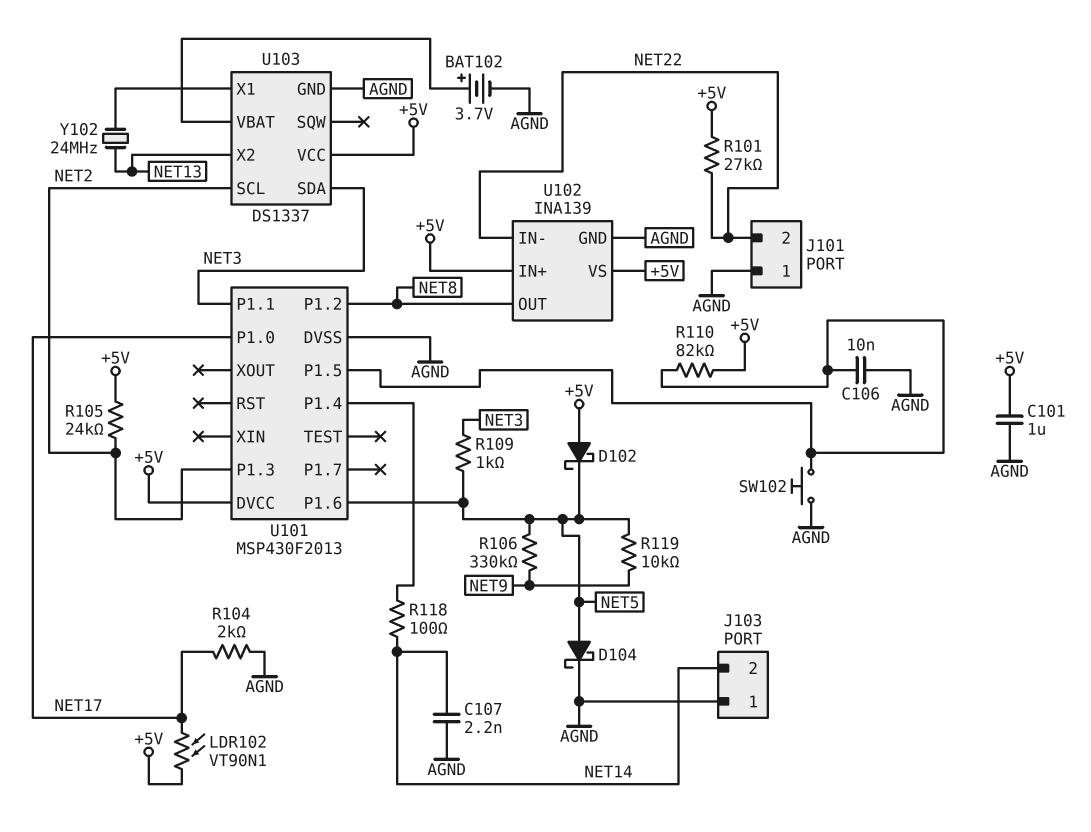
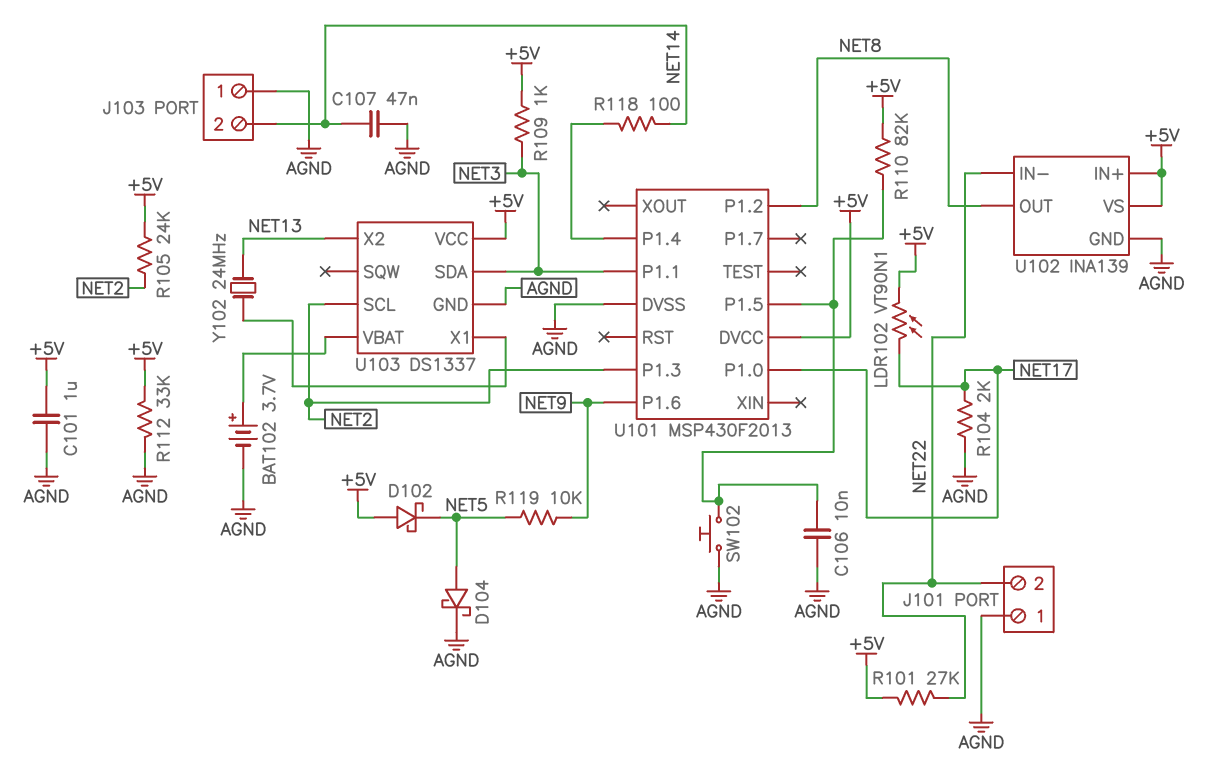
C107: 2.2nF (AGND, NET14) -> 47nF (AGND, NET14)
R106: 330k (NET5, NET9) -> none
R109: 1k (NET3, NET5) -> 1k (+5V, NET3)
R112: none -> 33k (+5V, AGND)
U101 pin P1.6: NET5 -> NET9

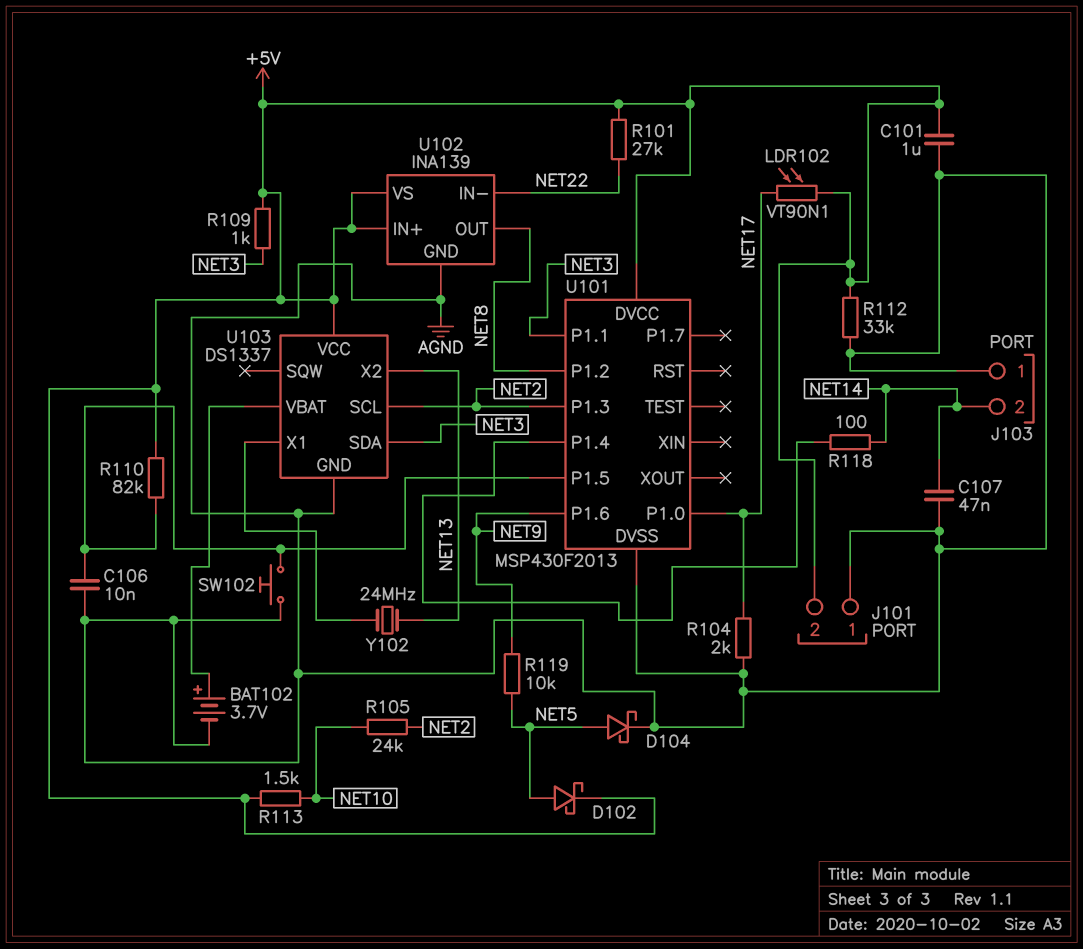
D102: schottky (A +5V, K NET5) -> schottky (A NET5, K +5V)
J101 pin 2: NET22 -> +5V
R105: 24k (+5V, NET2) -> 24k (NET2, NET10)
R113: none -> 1.5k (+5V, NET10)

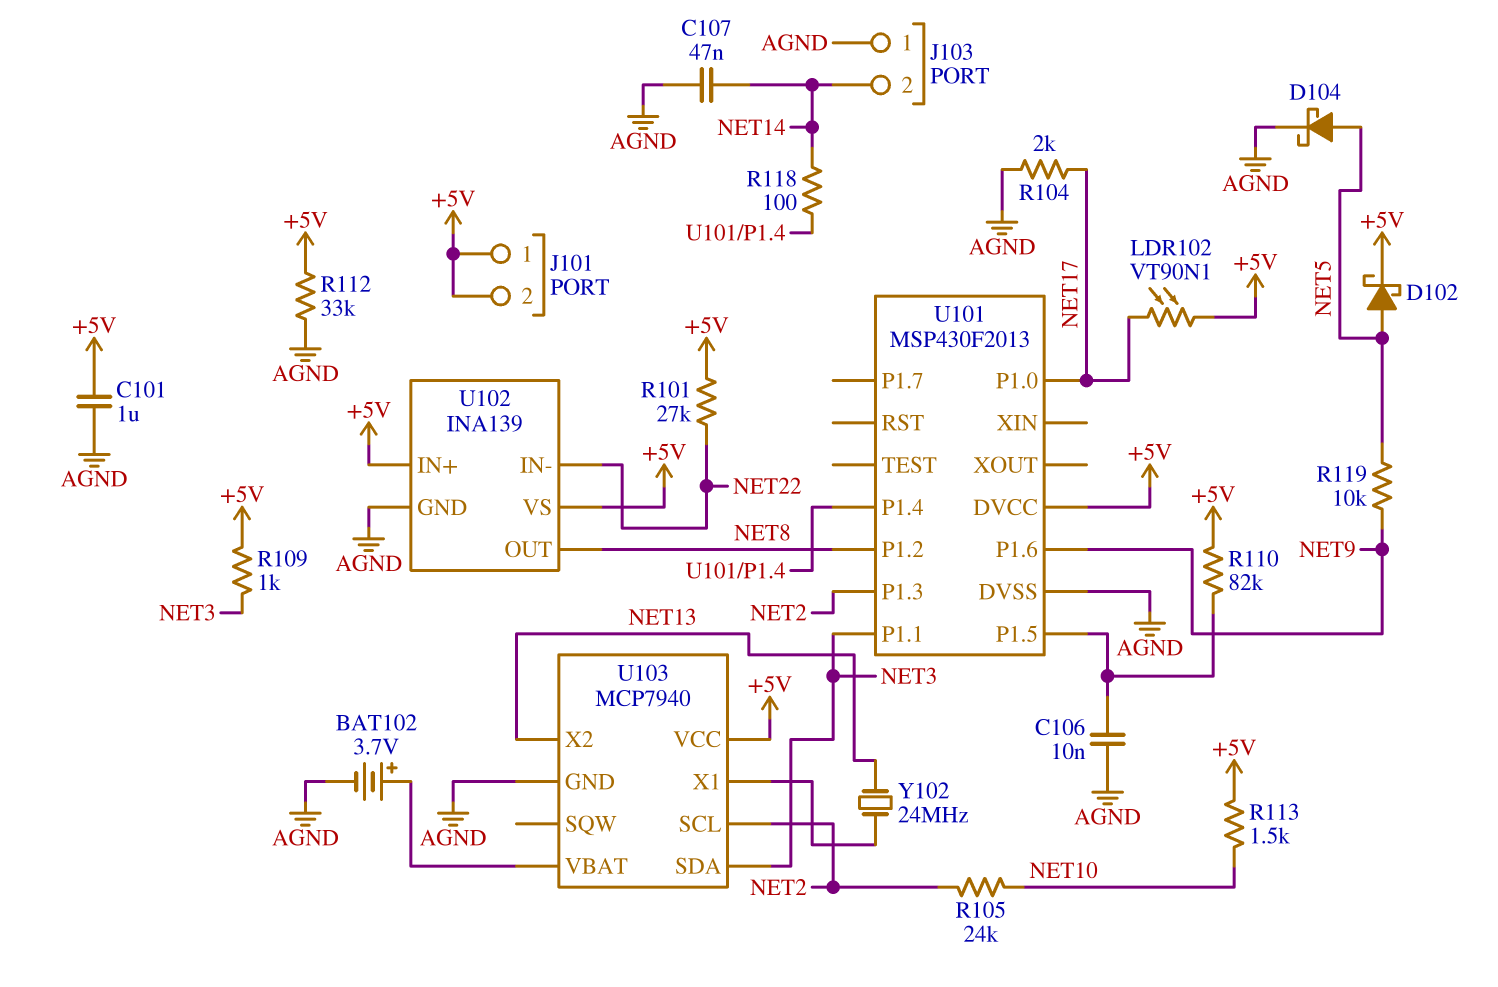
J101 pin 1: AGND -> +5V
SW102: button (AGND, U101/P1.5) -> none
U103: DS1337 -> MCP7940

